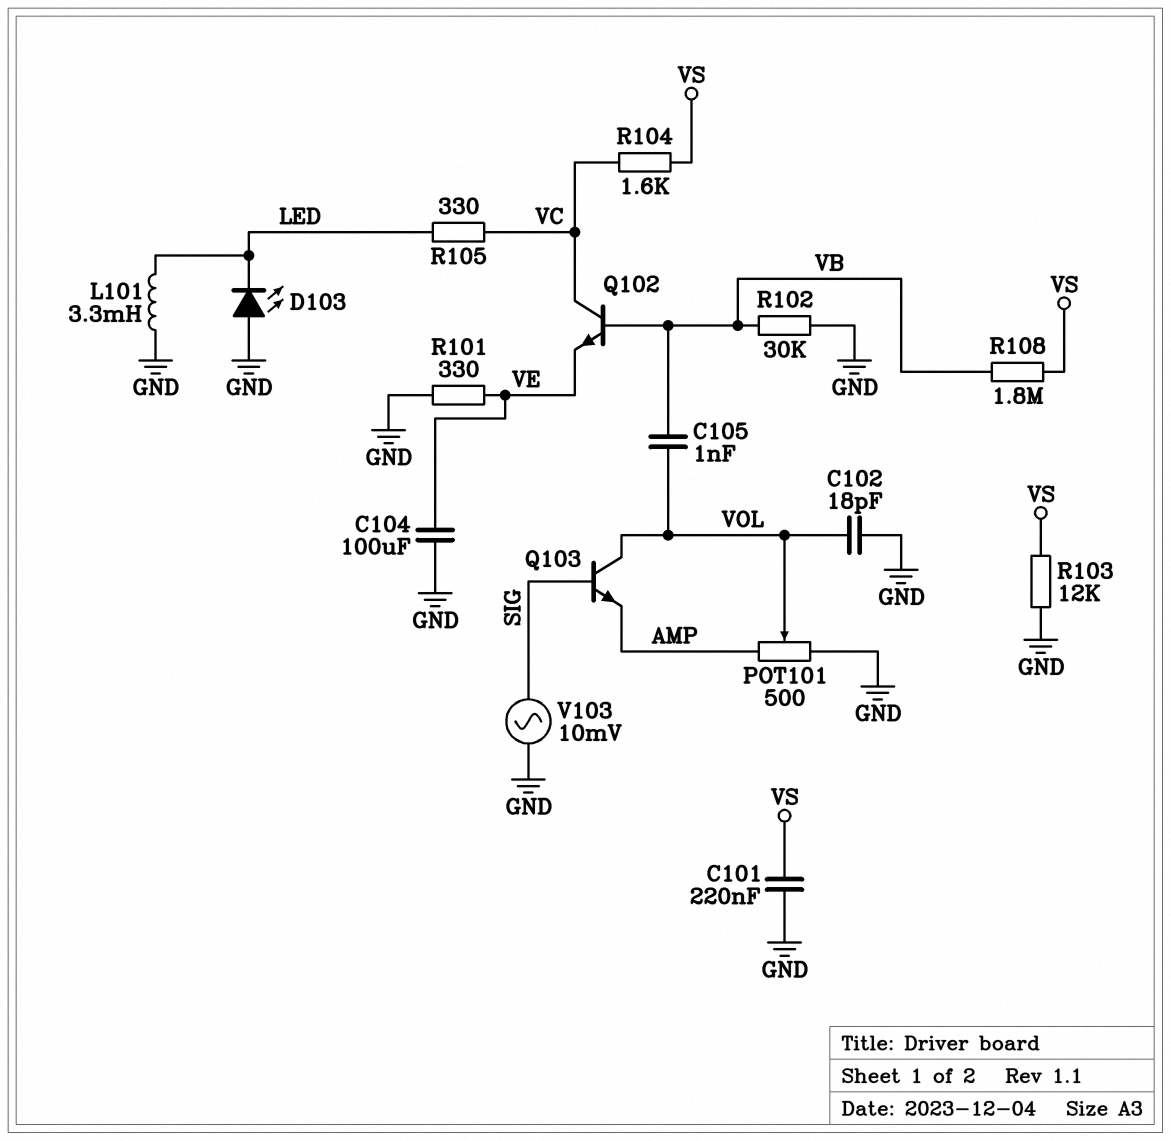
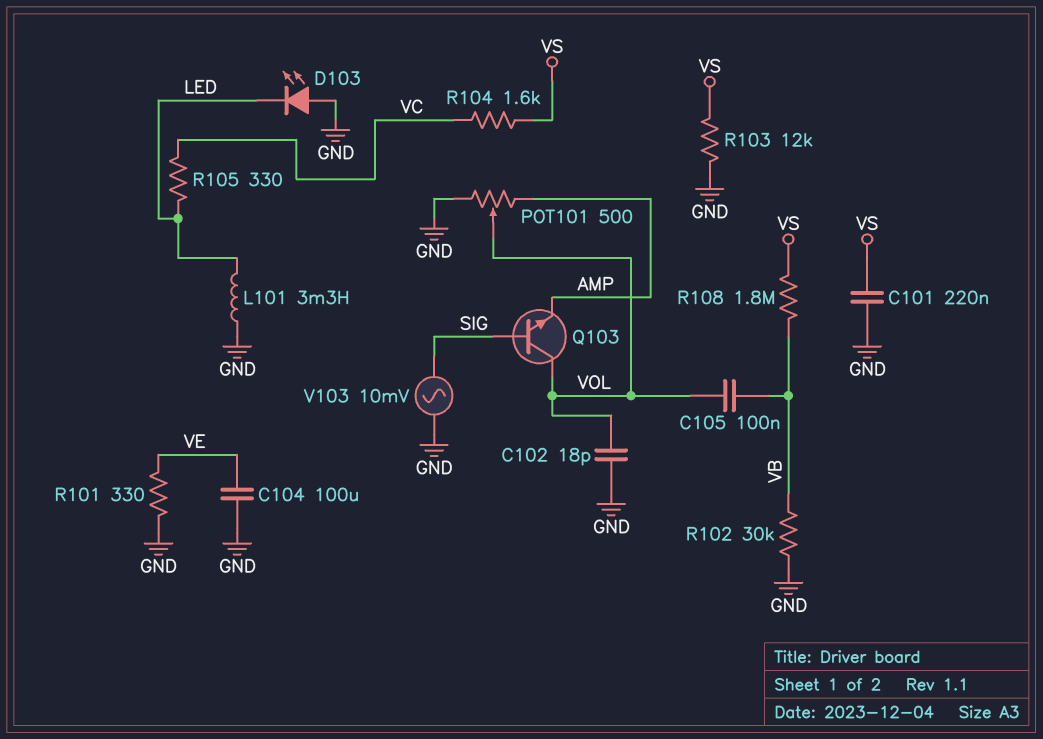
C105: 1nF (VB, VOL) -> 100nF (VB, VOL)
Q102: NPN (B VB, C VC, E VE) -> none

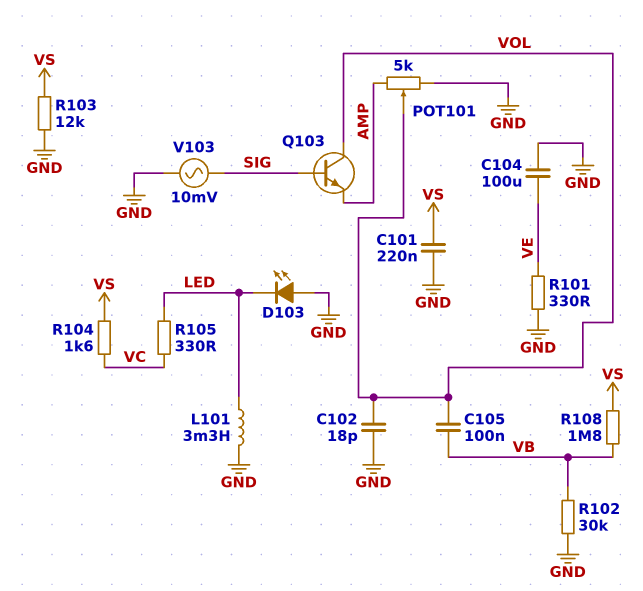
POT101: 500 (AMP, GND, wiper VOL) -> 5k (AMP, GND, wiper VOL)

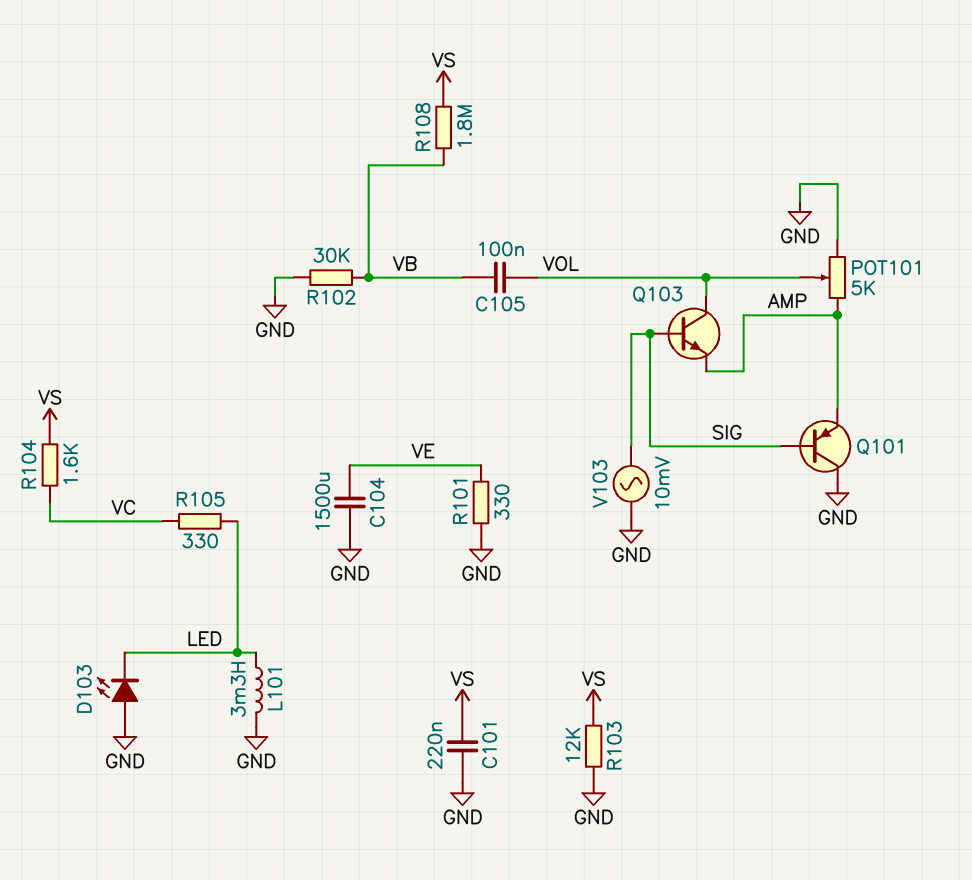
C102: 18pF (GND, VOL) -> none
C104: 100uF (GND, VE) -> 1500uF (GND, VE)
Q101: none -> PNP (B SIG, C GND, E AMP)

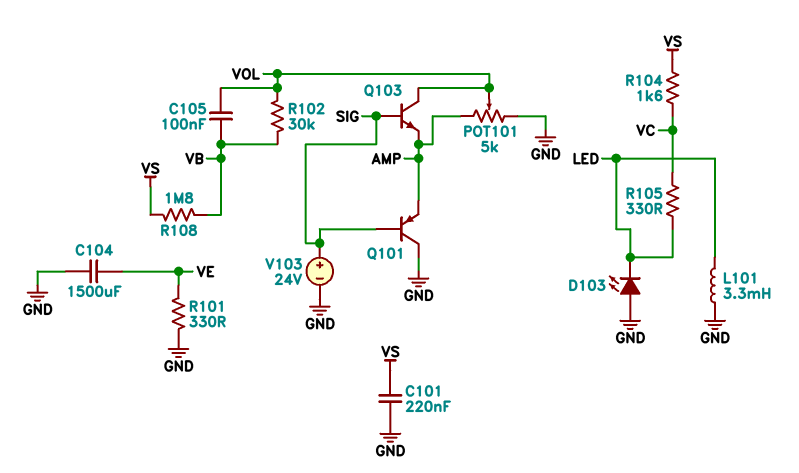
R102: 30k (GND, VB) -> 30k (VB, VOL)
R103: 12k (GND, VS) -> none
V103: AC 10mV (GND, SIG) -> 24V (plus SIG, minus GND)

